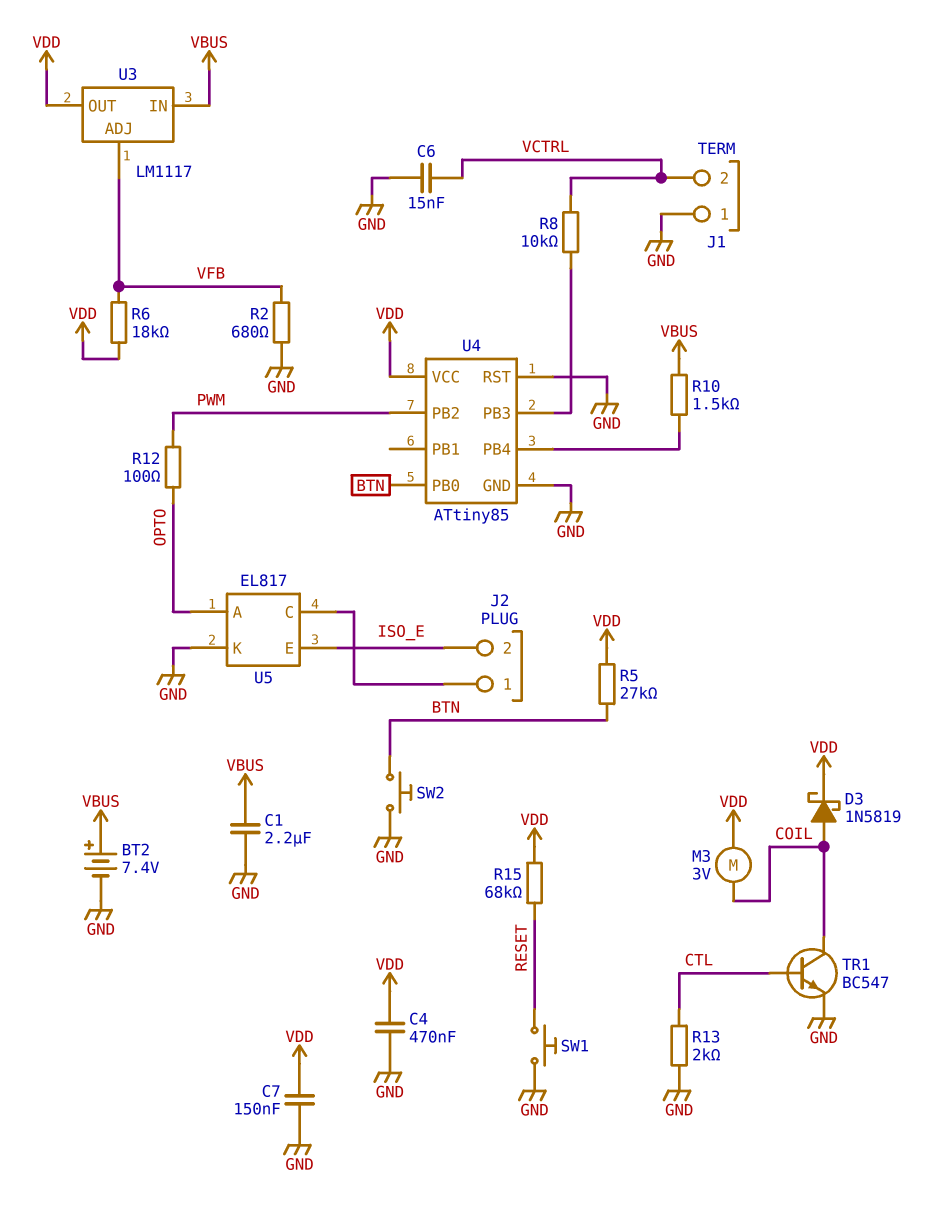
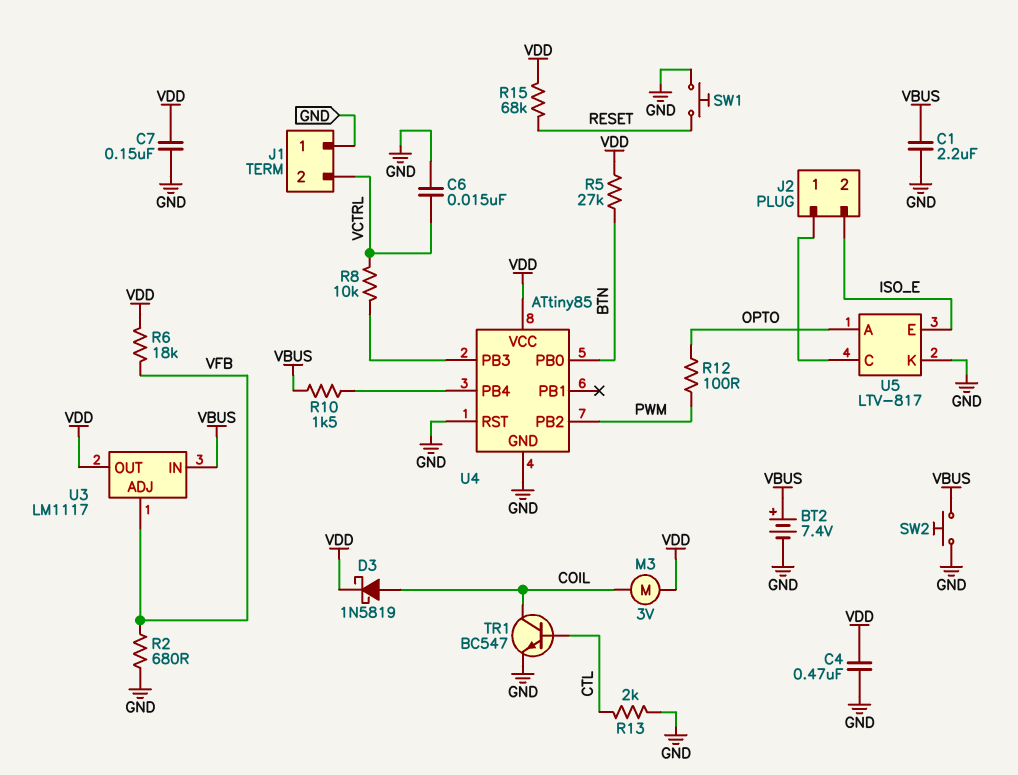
SW2: button (BTN, GND) -> button (GND, VBUS)
U5: EL817 -> LTV-817

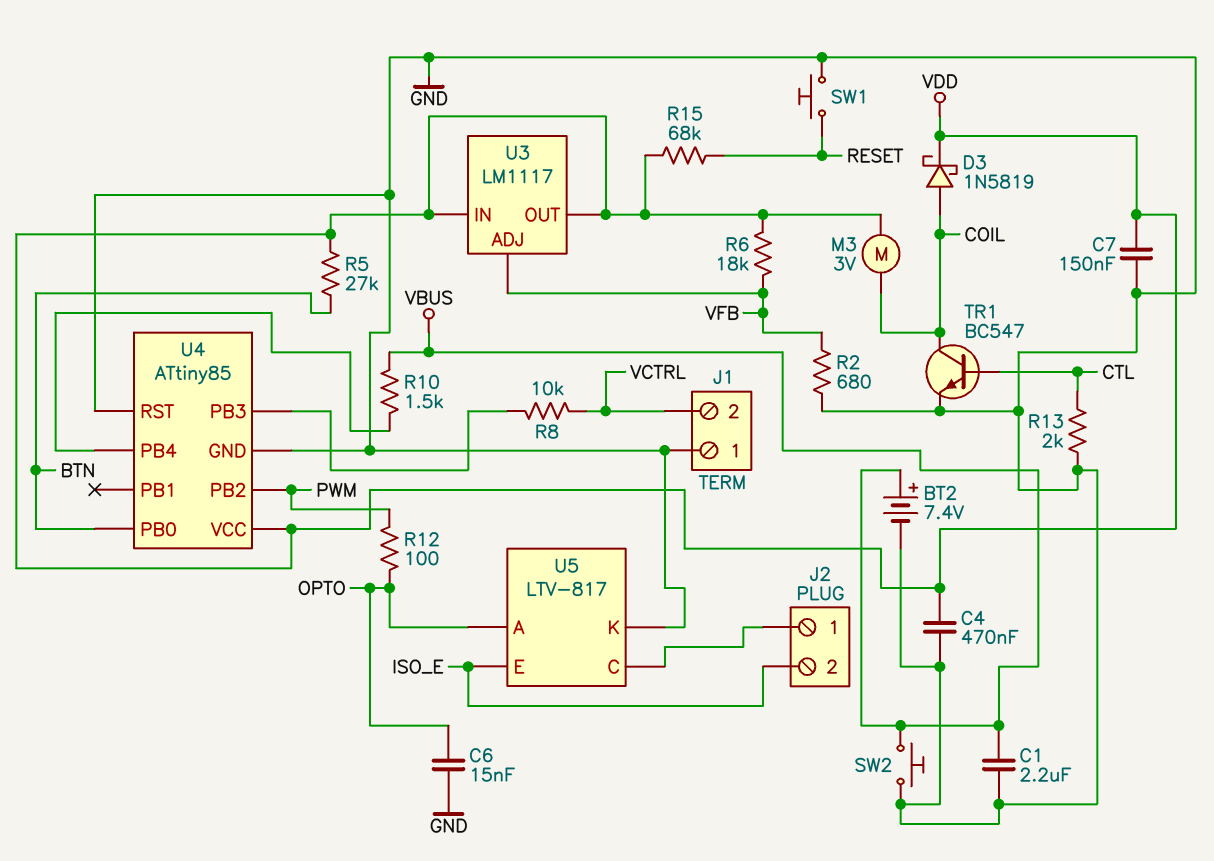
C6: 15nF (GND, VCTRL) -> 15nF (GND, OPTO)
U3 pin IN: VBUS -> VDD

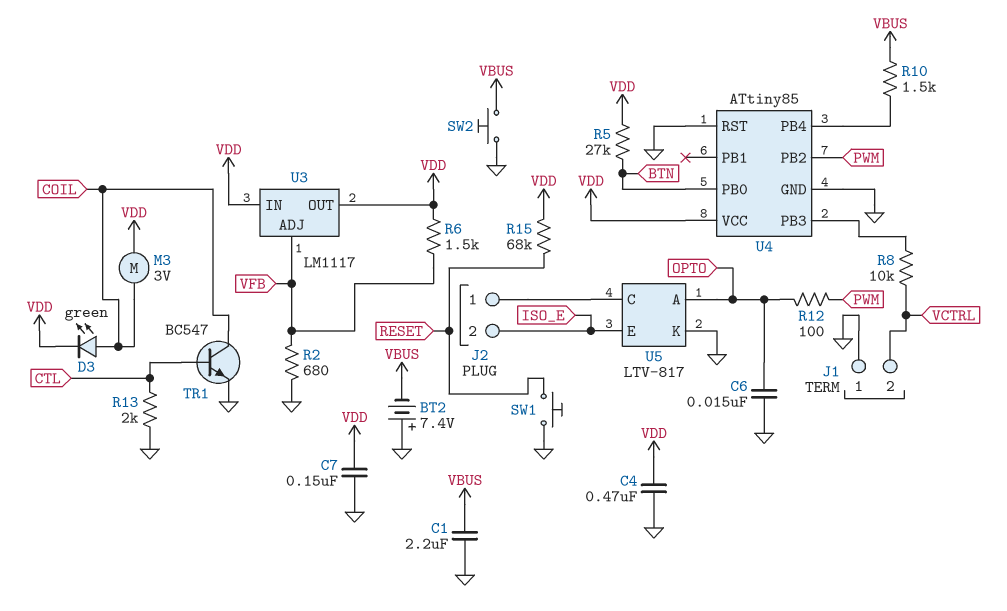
BT2: 7.4V (plus VBUS, minus GND) -> 7.4V (plus GND, minus VBUS)
D3: schottky 1N5819 (A COIL, K VDD) -> LED green (A COIL, K VDD)
R6: 18k (VDD, VFB) -> 1.5k (VDD, VFB)

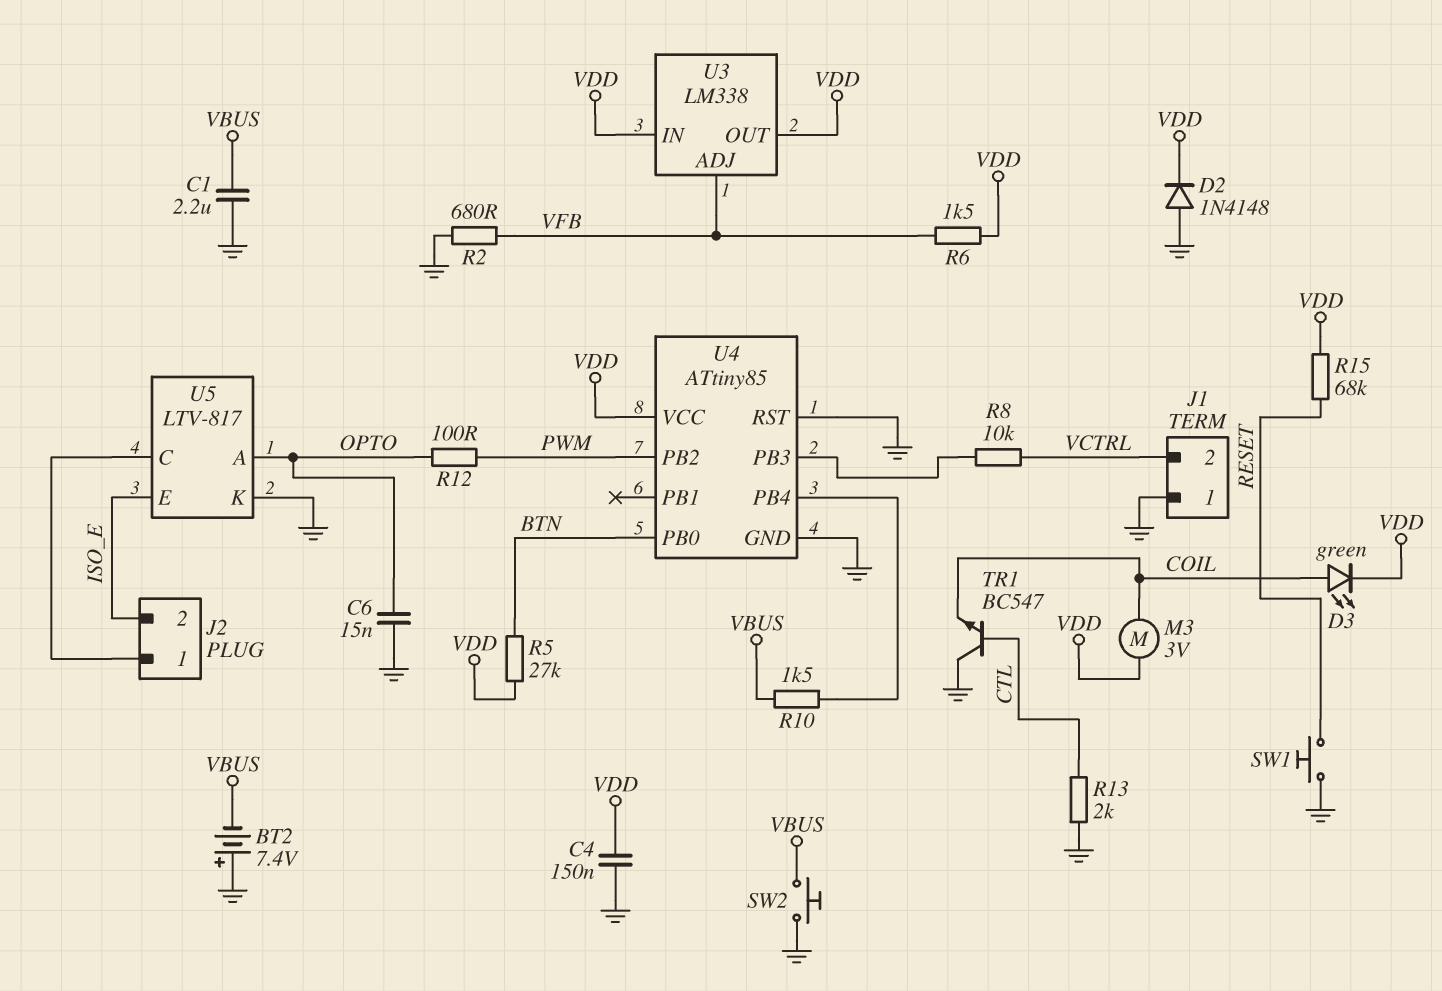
C4: 470nF (GND, VDD) -> 150nF (GND, VDD)
C7: 150nF (GND, VDD) -> none
D2: none -> diode 1N4148 (A GND, K VDD)
TR1: NPN BC547 (B CTL, C COIL, E GND) -> NPN BC547 (B CTL, C GND, E COIL)
U3: LM1117 -> LM338

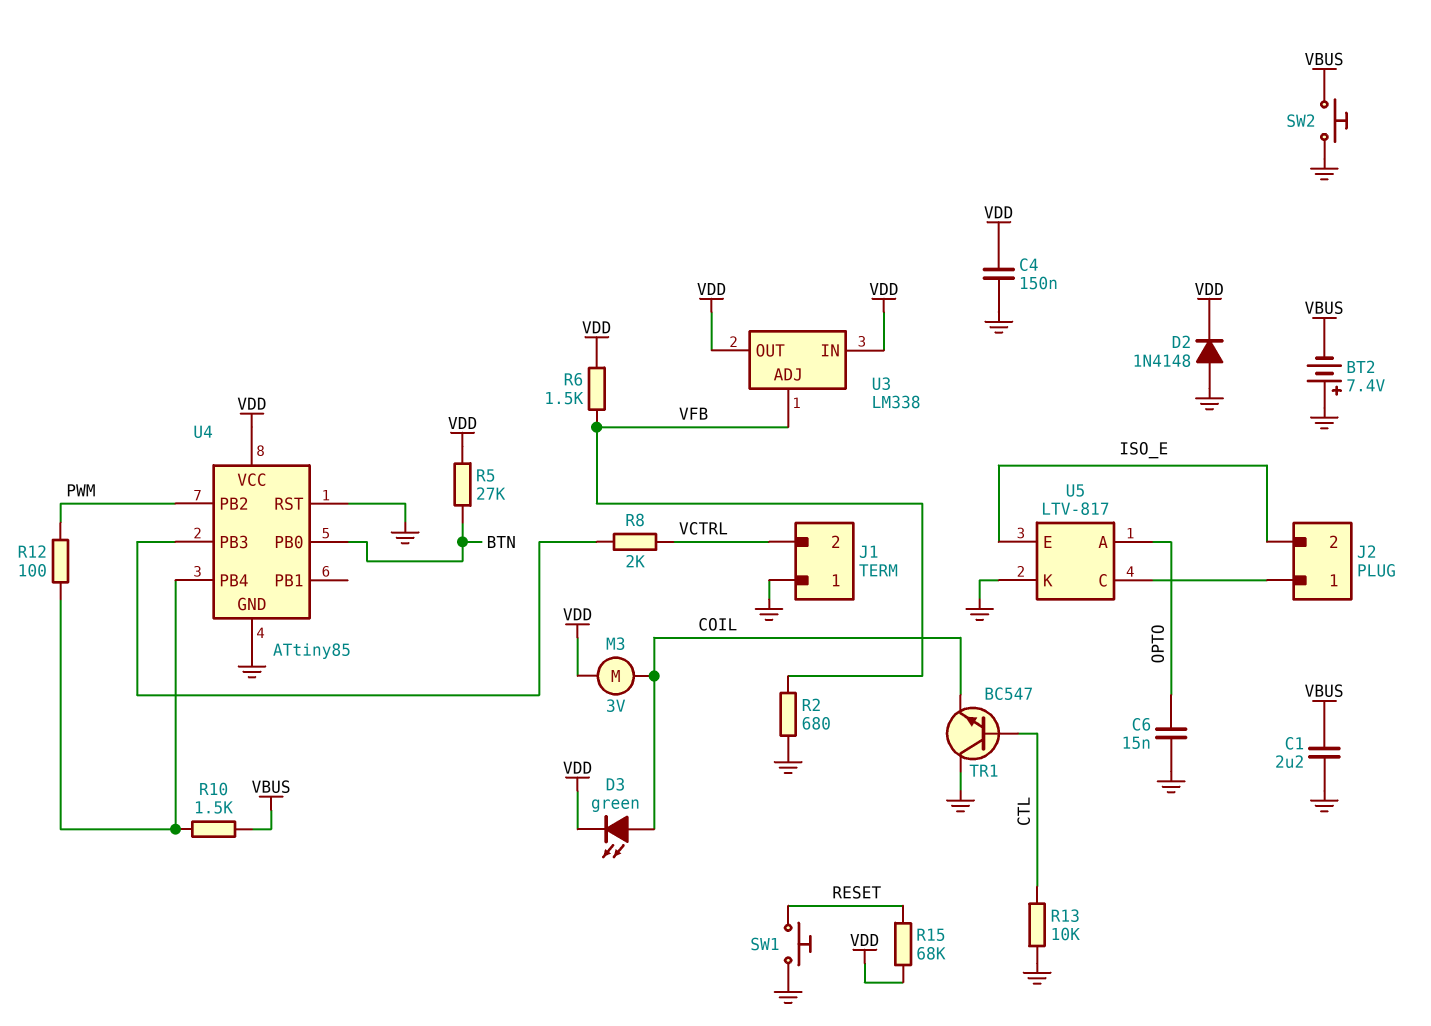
R8: 10k (U4/PB3, VCTRL) -> 2k (U4/PB3, VCTRL)
R12: 100 (OPTO, PWM) -> 100 (PWM, U4/PB4)
R13: 2k (CTL, GND) -> 10k (CTL, GND)

